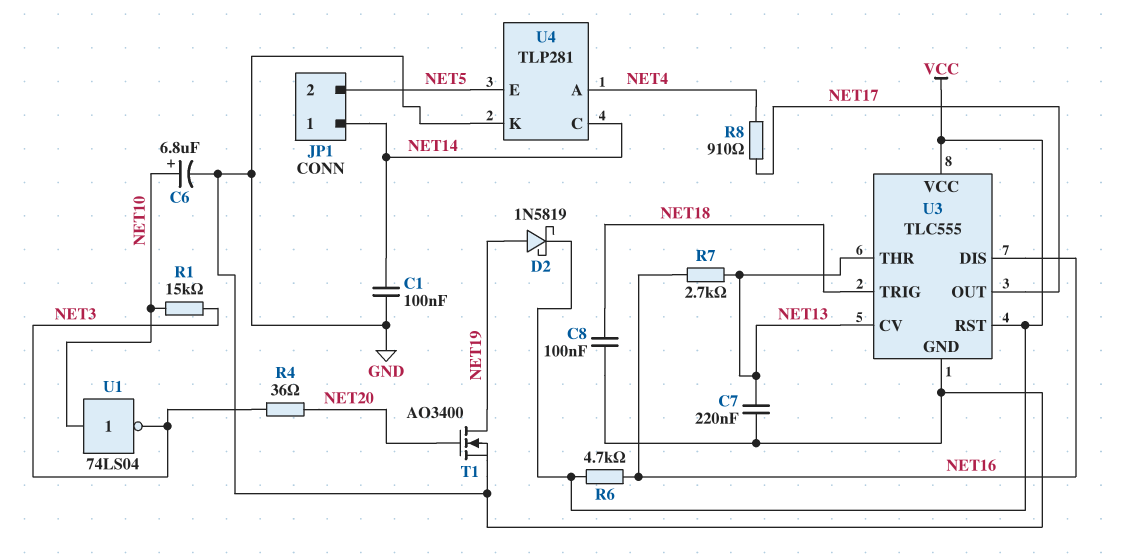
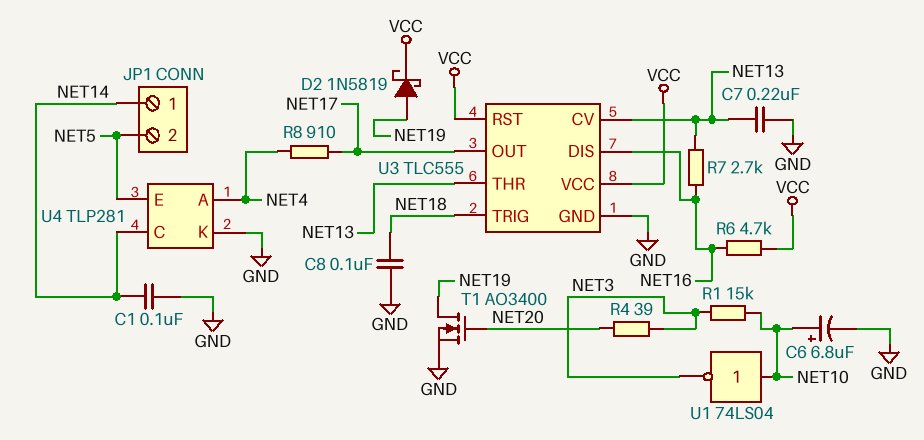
R4: 36 (NET3, NET20) -> 39 (NET3, NET20)

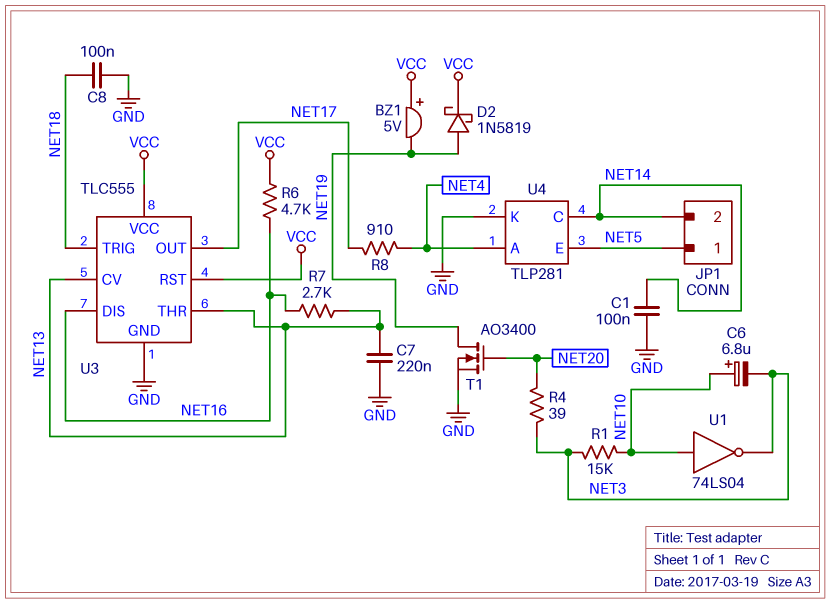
BZ1: none -> buzzer 5V (plus VCC, minus NET19)
C6: 6.8uF (plus NET10, minus GND) -> 6.8uF (plus NET10, minus NET3)
JP1 pin 1: NET14 -> NET5
JP1 pin 2: NET5 -> NET14

